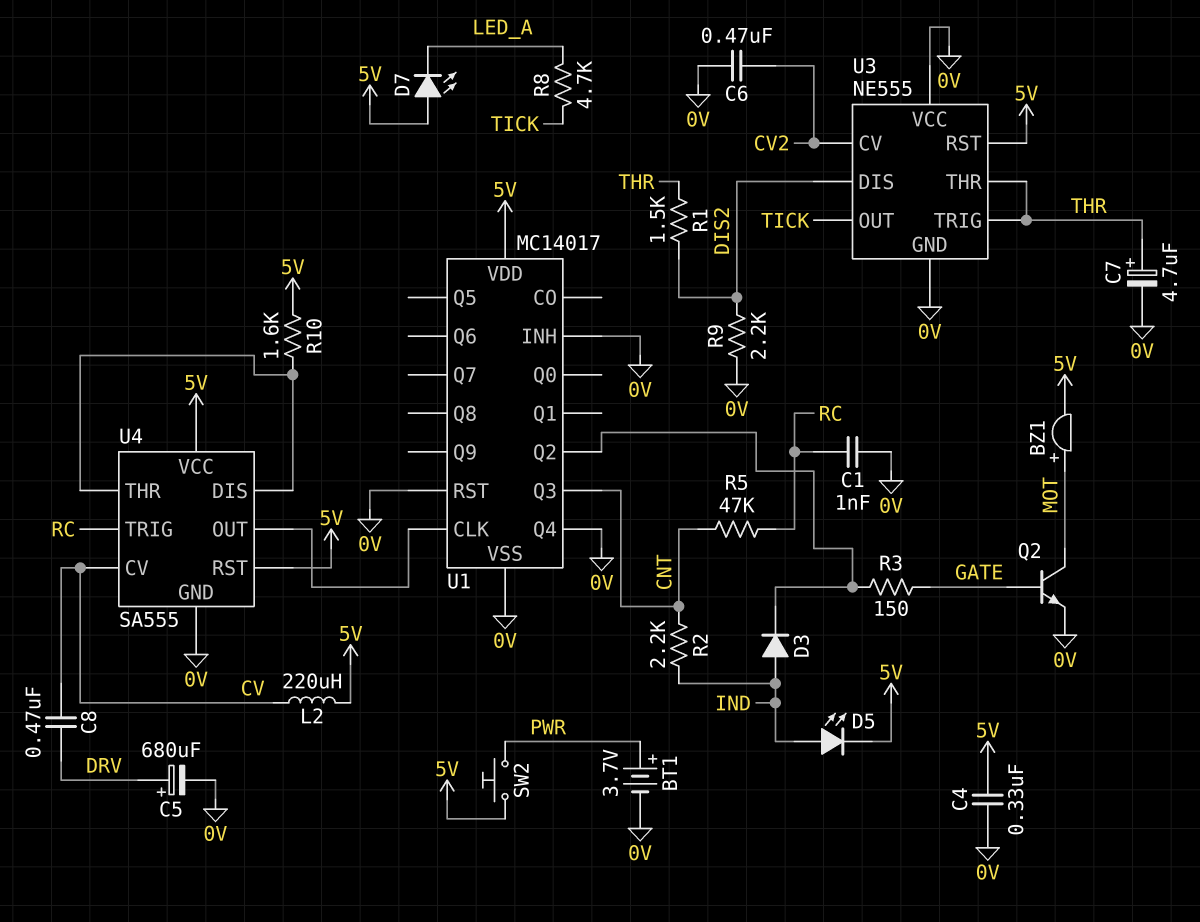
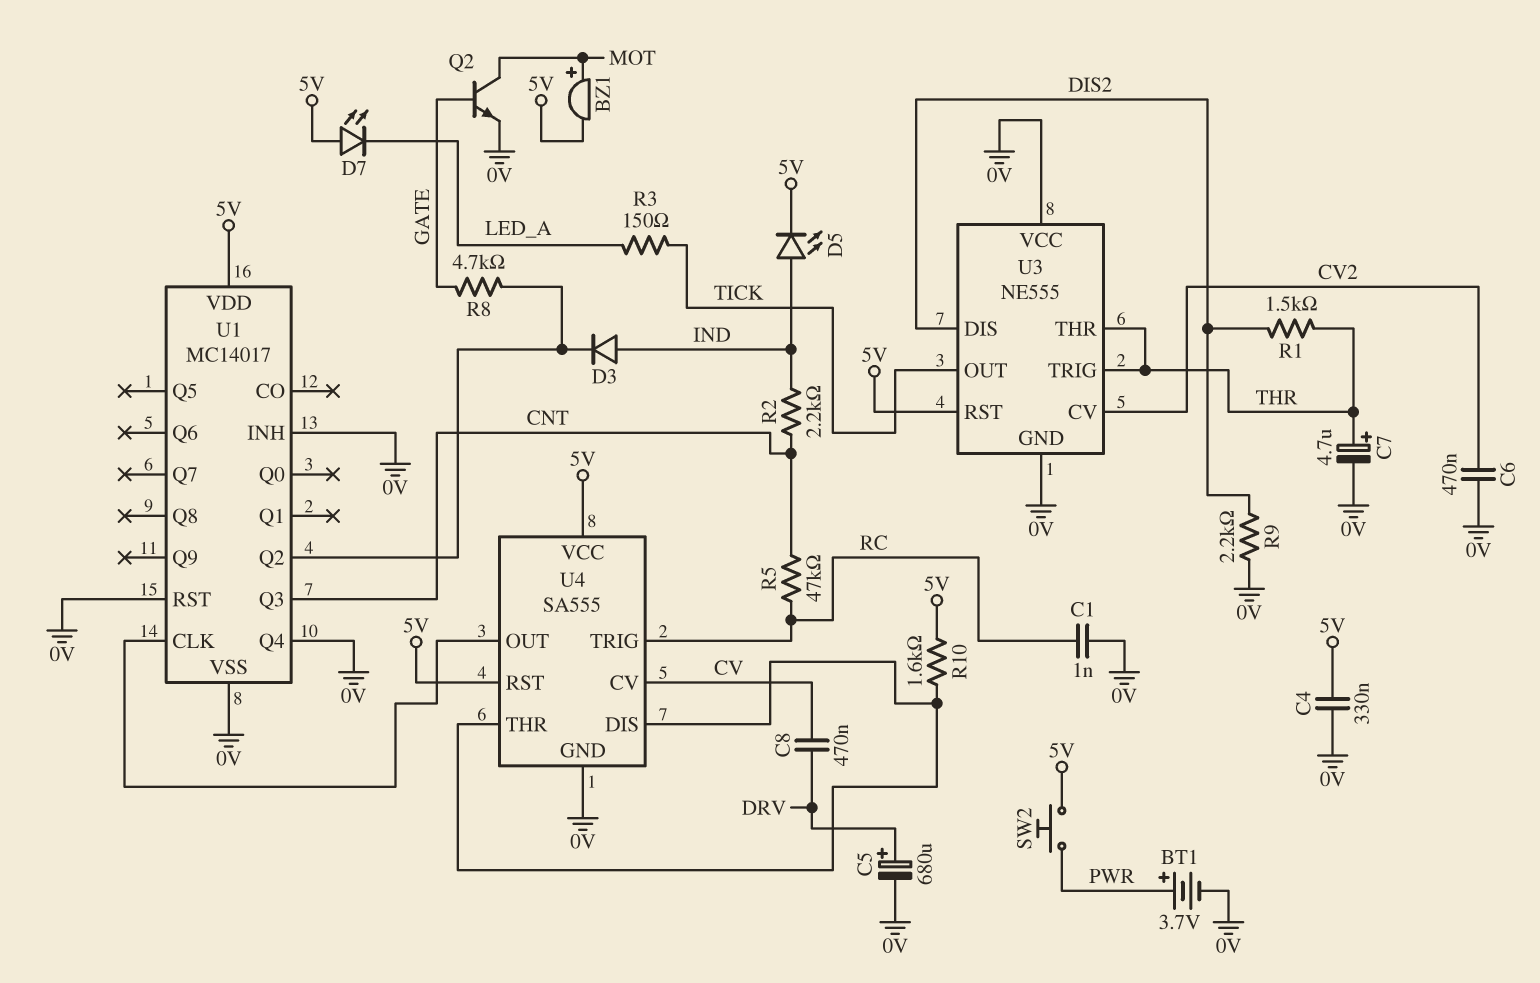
L2: 220uH (5V, CV) -> none
R3: 150 (GATE, U1/Q2) -> 150 (LED_A, TICK)
R8: 4.7k (LED_A, TICK) -> 4.7k (GATE, U1/Q2)

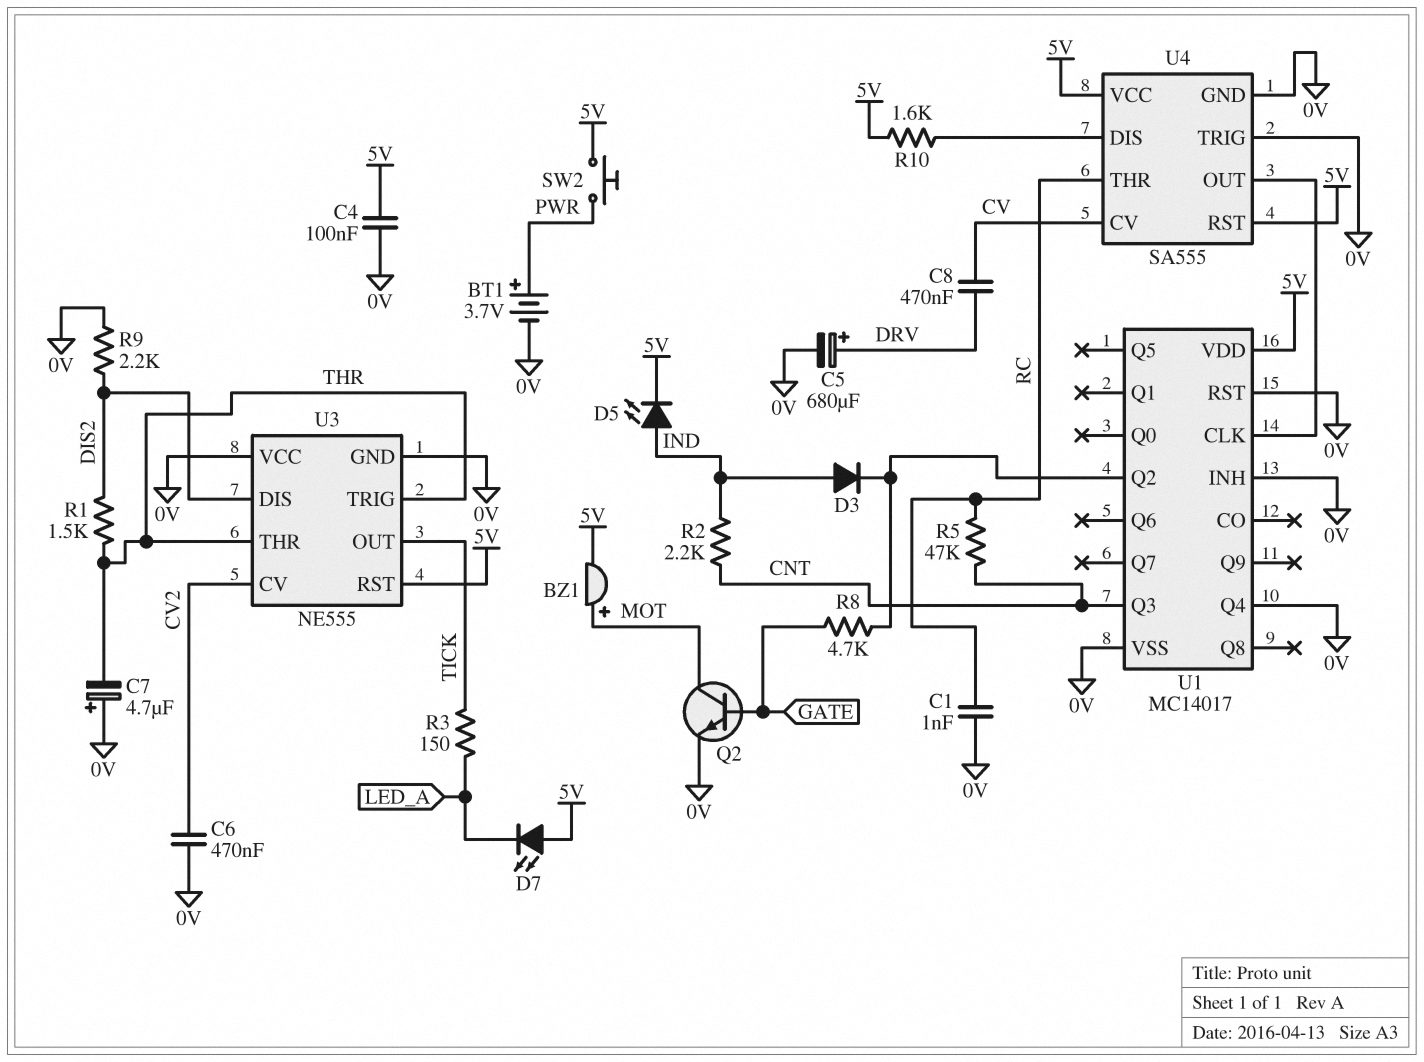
C4: 330nF (0V, 5V) -> 100nF (0V, 5V)
C7: 4.7uF (plus THR, minus 0V) -> 4.7uF (plus 0V, minus THR)
U4 pin THR: U4/DIS -> RC
U4 pin TRIG: RC -> 0V

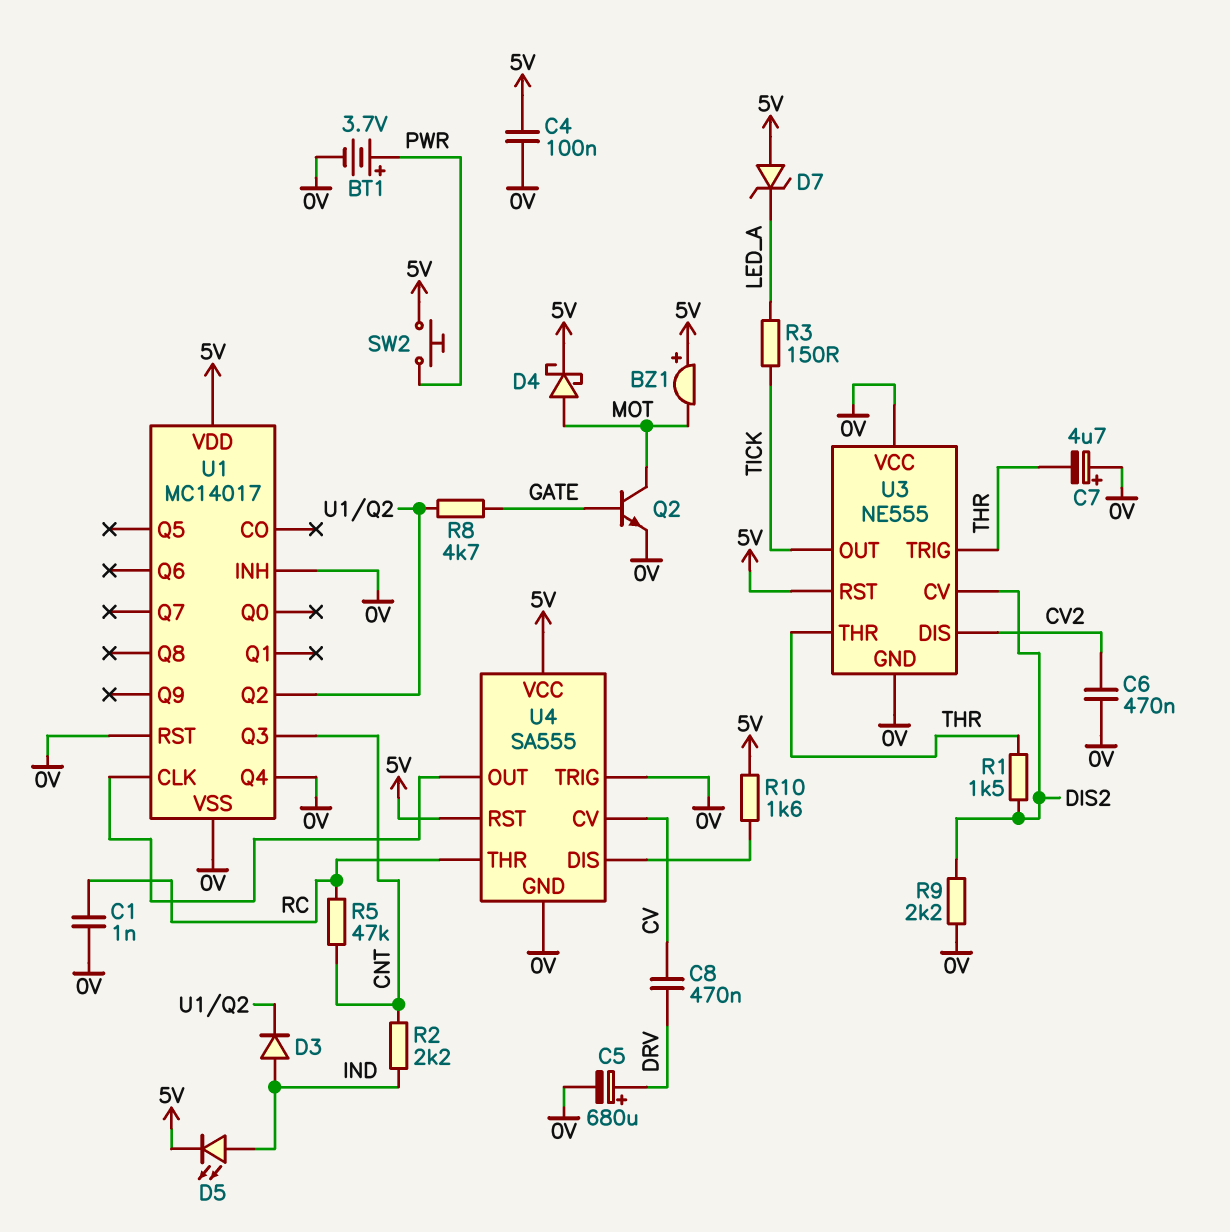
BZ1: buzzer (plus MOT, minus 5V) -> buzzer (plus 5V, minus MOT)
D4: none -> schottky (A MOT, K 5V)
D7: LED (A 5V, K LED_A) -> zener (A 5V, K LED_A)
U3 pin CV: CV2 -> DIS2
U3 pin DIS: DIS2 -> CV2

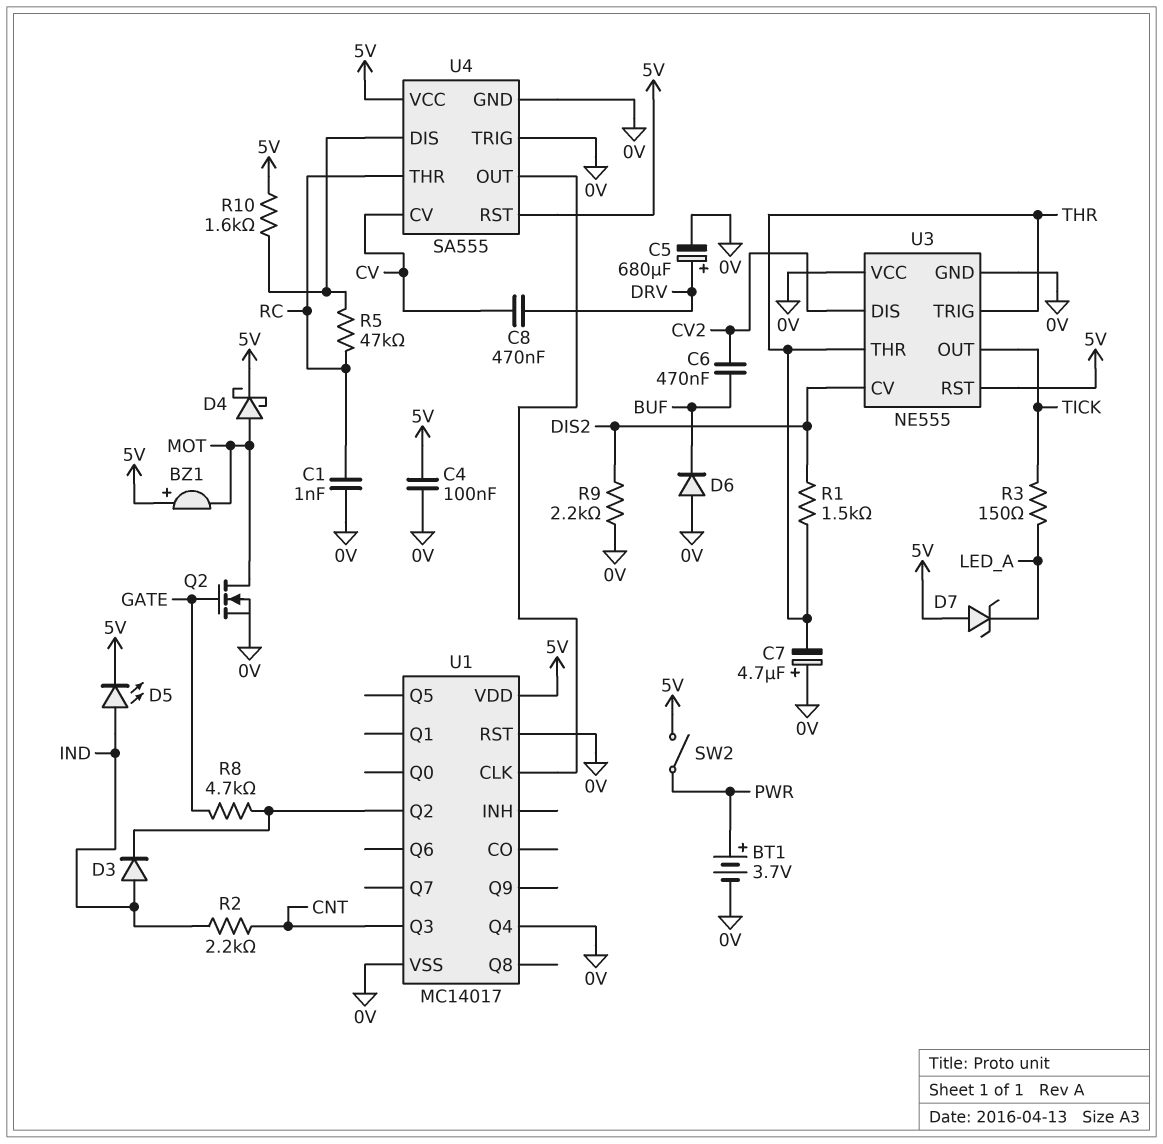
C6: 470nF (0V, CV2) -> 470nF (BUF, CV2)
D6: none -> diode (A 0V, K BUF)
Q2: NPN (B GATE, C MOT, E 0V) -> NMOS (G GATE, D MOT, S 0V)
R5: 47k (CNT, RC) -> 47k (RC, U4/DIS)
SW2: button (5V, PWR) -> switch (5V, PWR)
U1 pin INH: 0V -> none

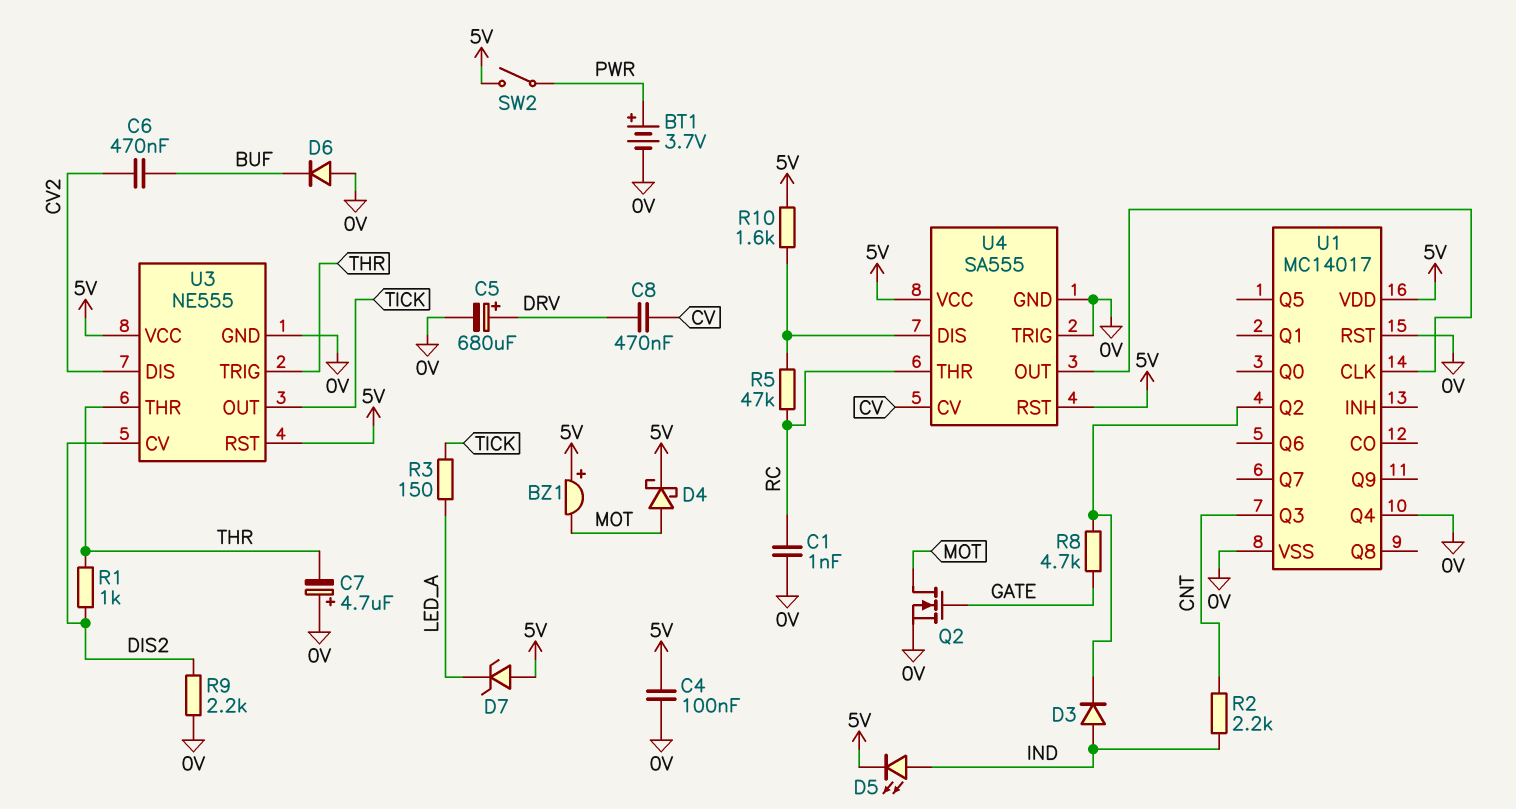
R1: 1.5k (DIS2, THR) -> 1k (DIS2, THR)
U3 pin VCC: 0V -> 5V

